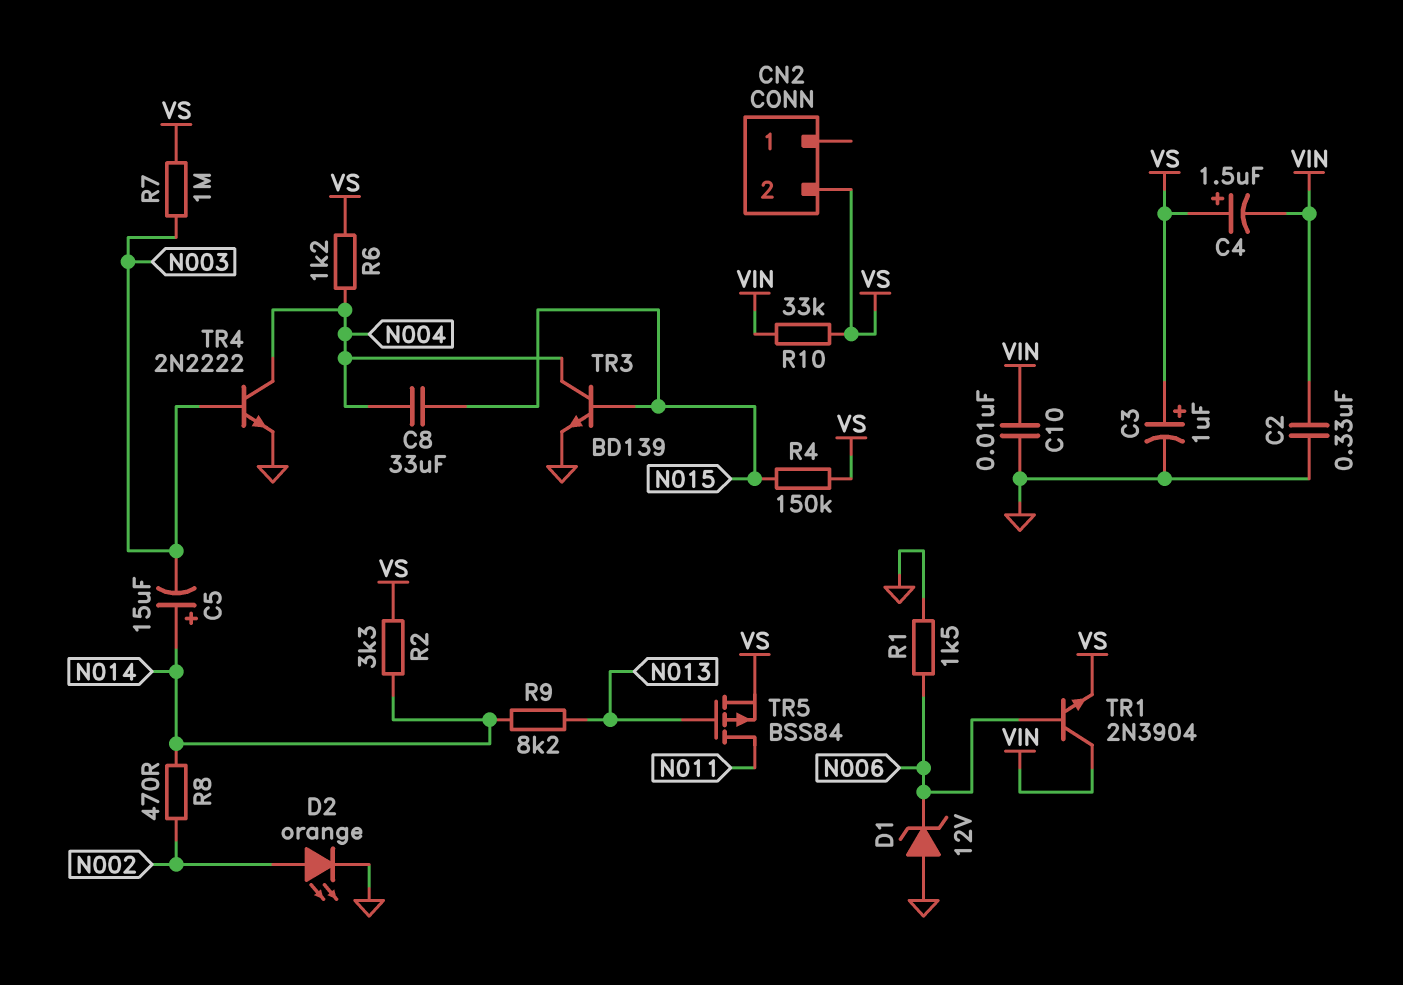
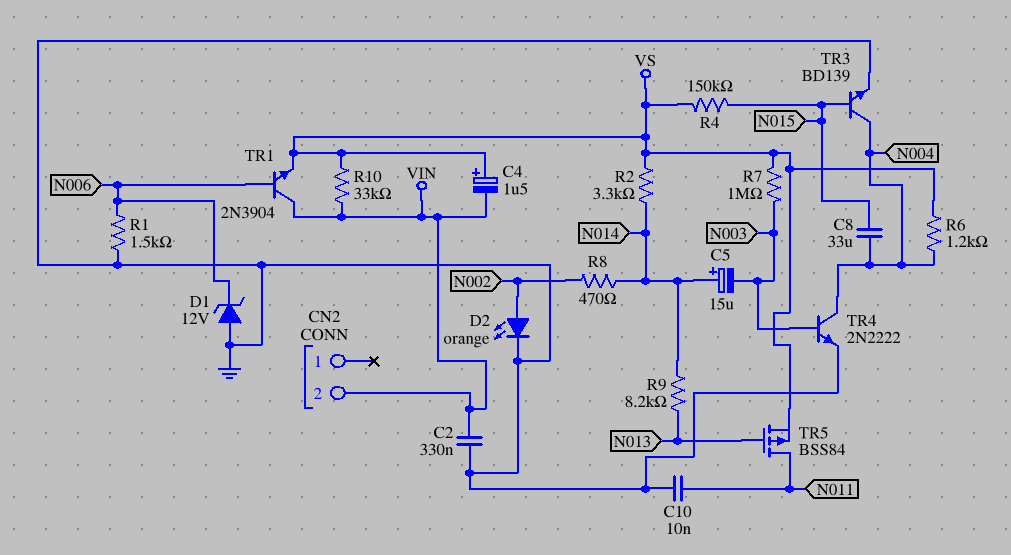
C3: 1uF (plus VS, minus GND) -> none
C10: 10nF (GND, VIN) -> 10nF (GND, N011)
CN2 pin 2: VS -> VIN

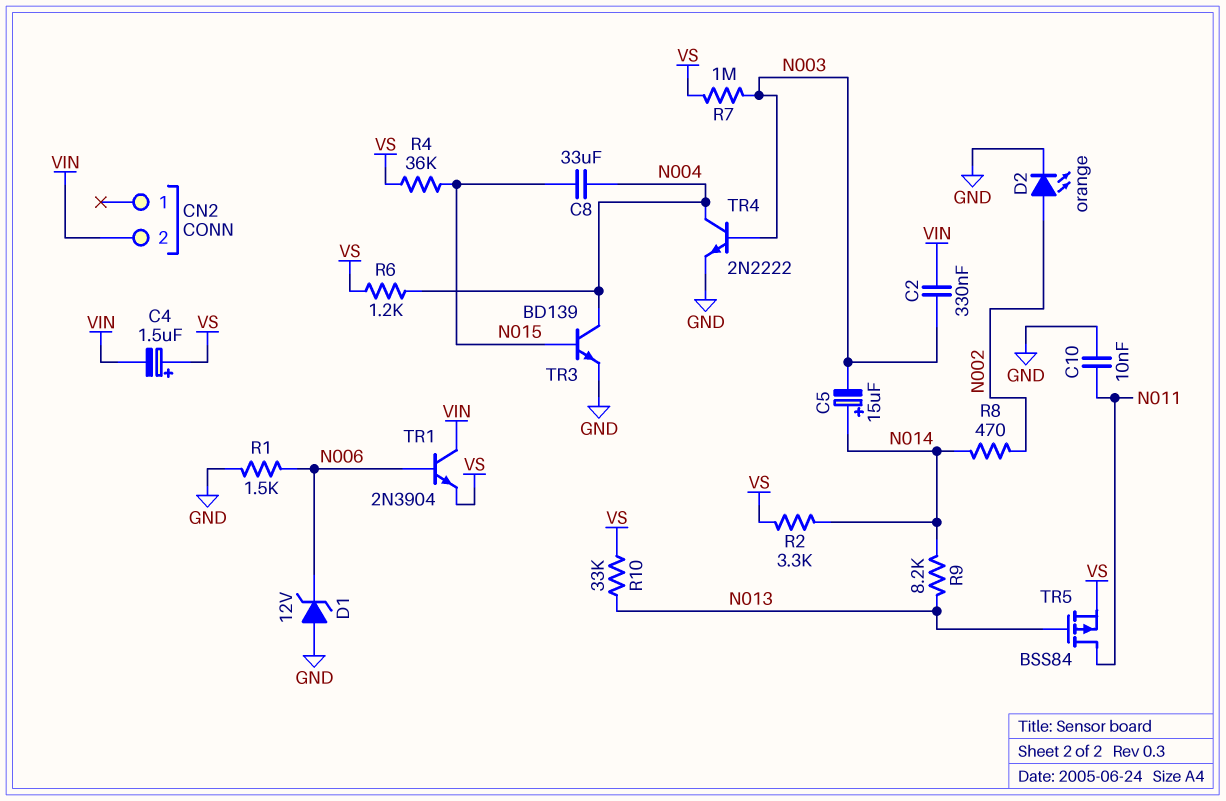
C2: 330nF (GND, VIN) -> 330nF (N003, VIN)
R4: 150k (N015, VS) -> 36k (N015, VS)
R10: 33k (VIN, VS) -> 33k (N013, VS)

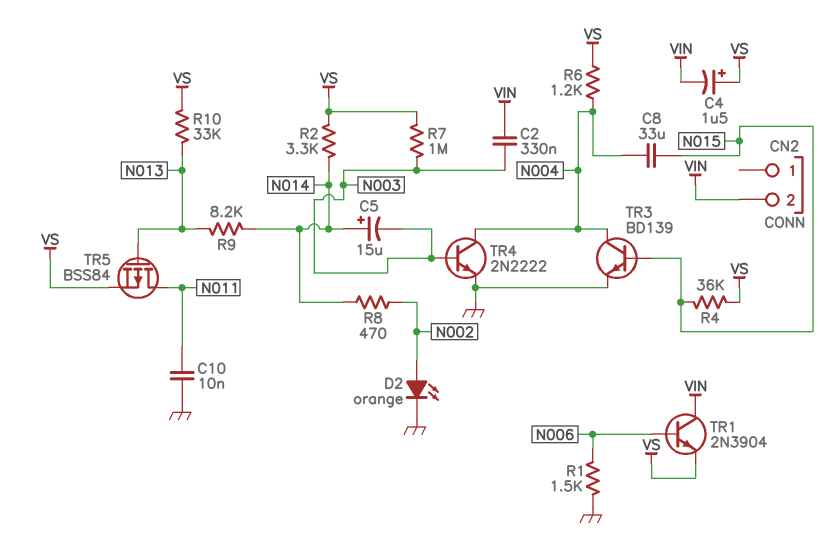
D1: zener 12V (A GND, K N006) -> none

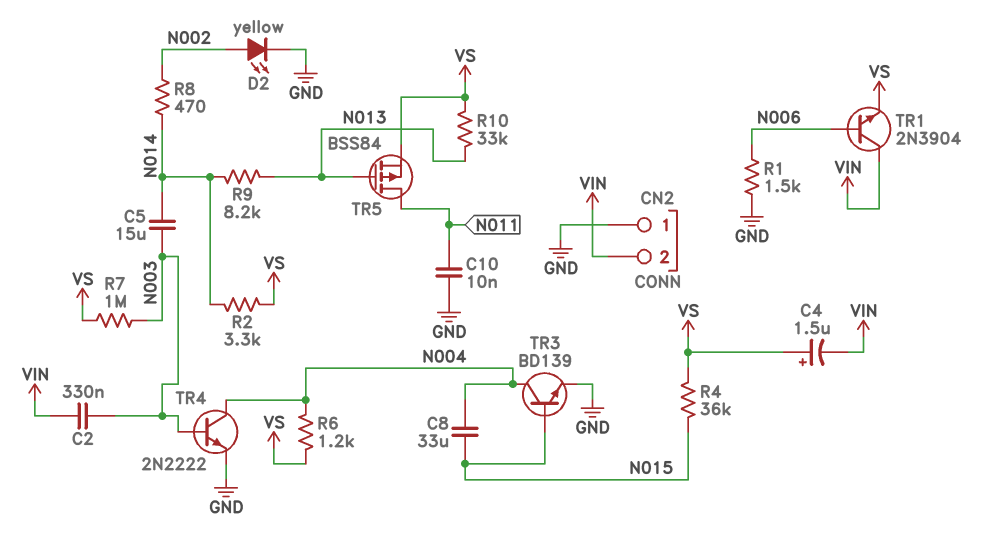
C5: 15uF (plus N014, minus N003) -> 15uF (N003, N014)
CN2 pin 1: none -> GND
D2: LED orange (A N002, K GND) -> LED yellow (A N002, K GND)

